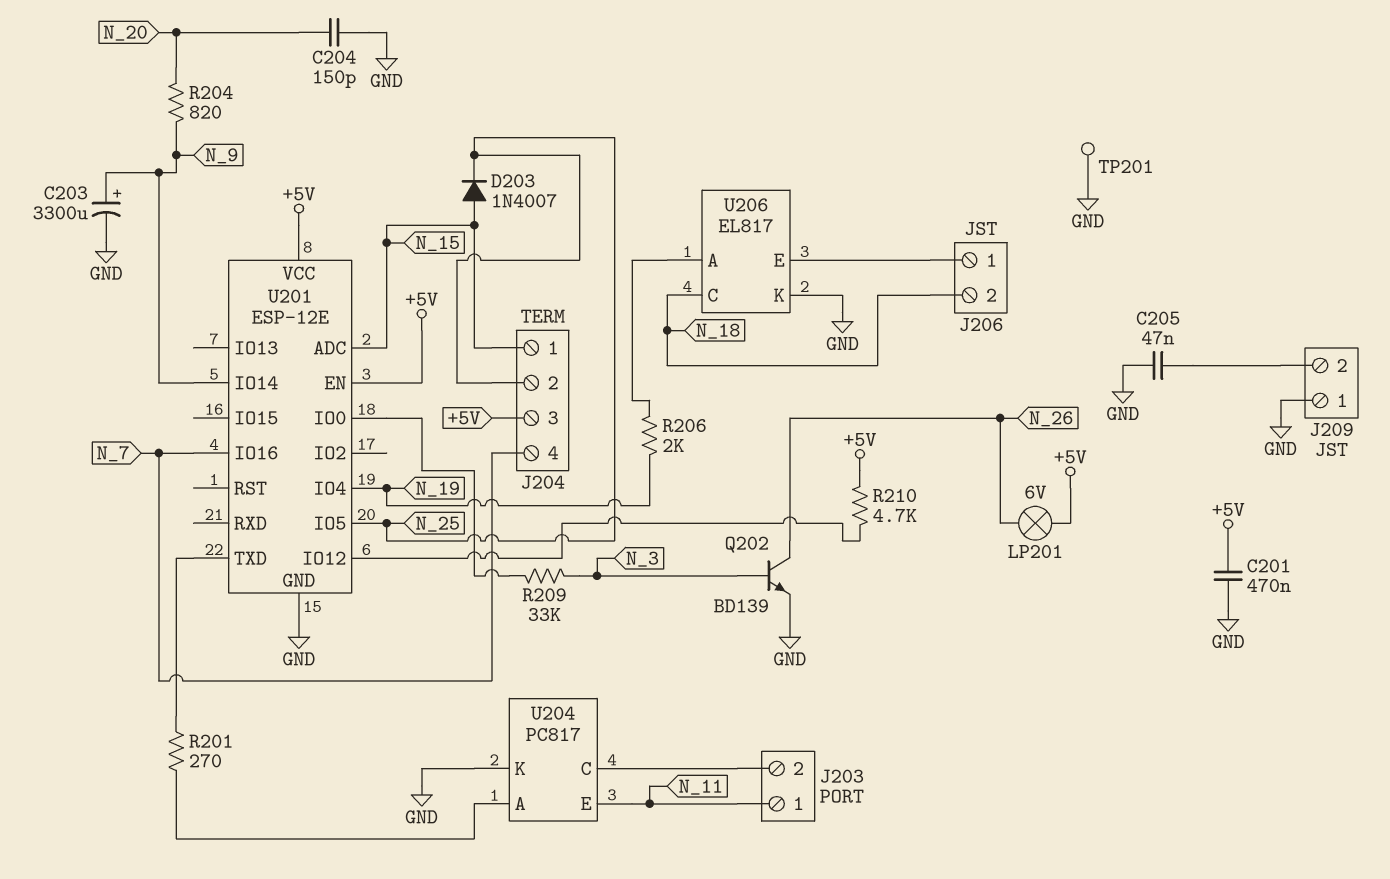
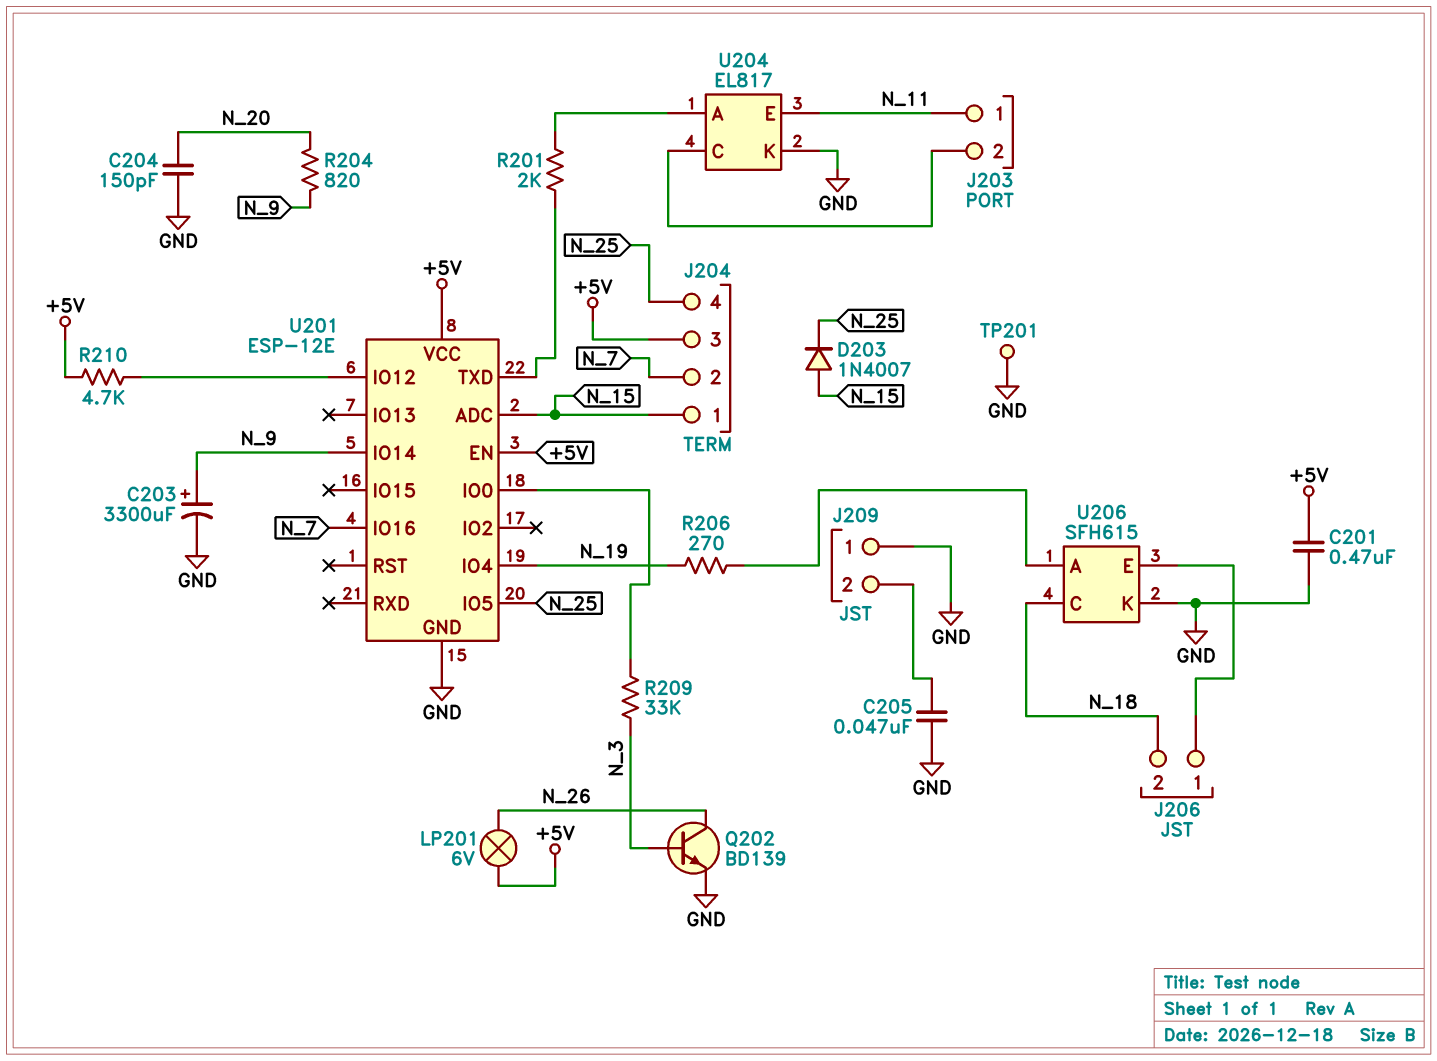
J204 pin 2: N_25 -> N_7
J204 pin 4: N_7 -> N_25
R201: 270 (U201/TXD, U204/A) -> 2k (U201/TXD, U204/A)
R206: 2k (N_19, U206/A) -> 270 (N_19, U206/A)
U204: PC817 -> EL817
U206: EL817 -> SFH615

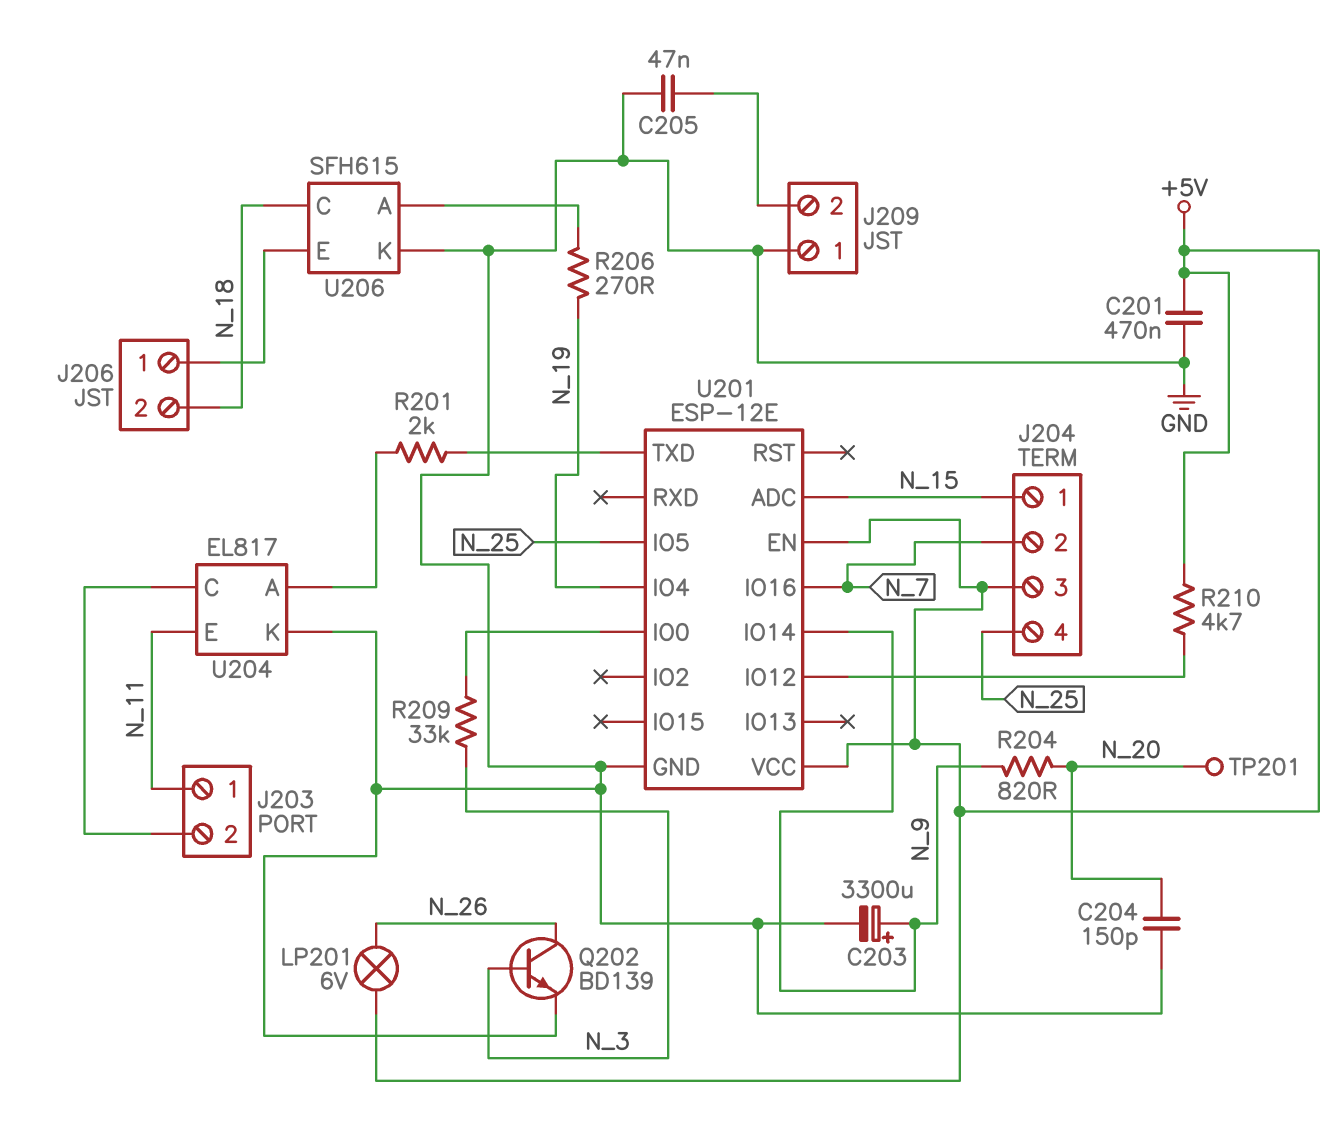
D203: diode 1N4007 (A N_15, K N_25) -> none
TP201: test point (GND) -> test point (N_20)

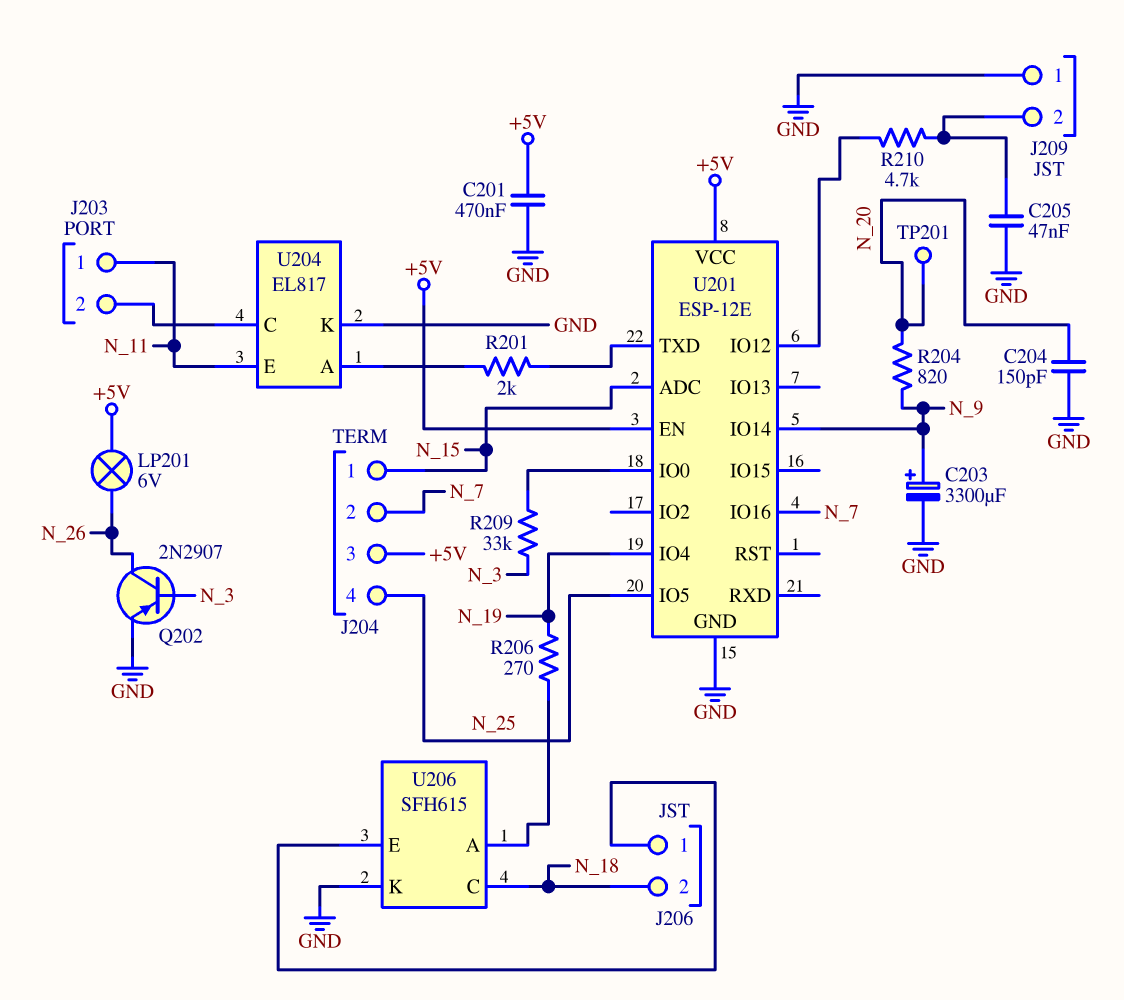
Q202: NPN BD139 (B N_3, C N_26, E GND) -> PNP 2N2907 (B N_3, C N_26, E GND)
R210: 4.7k (+5V, U201/IO12) -> 4.7k (J209/2, U201/IO12)

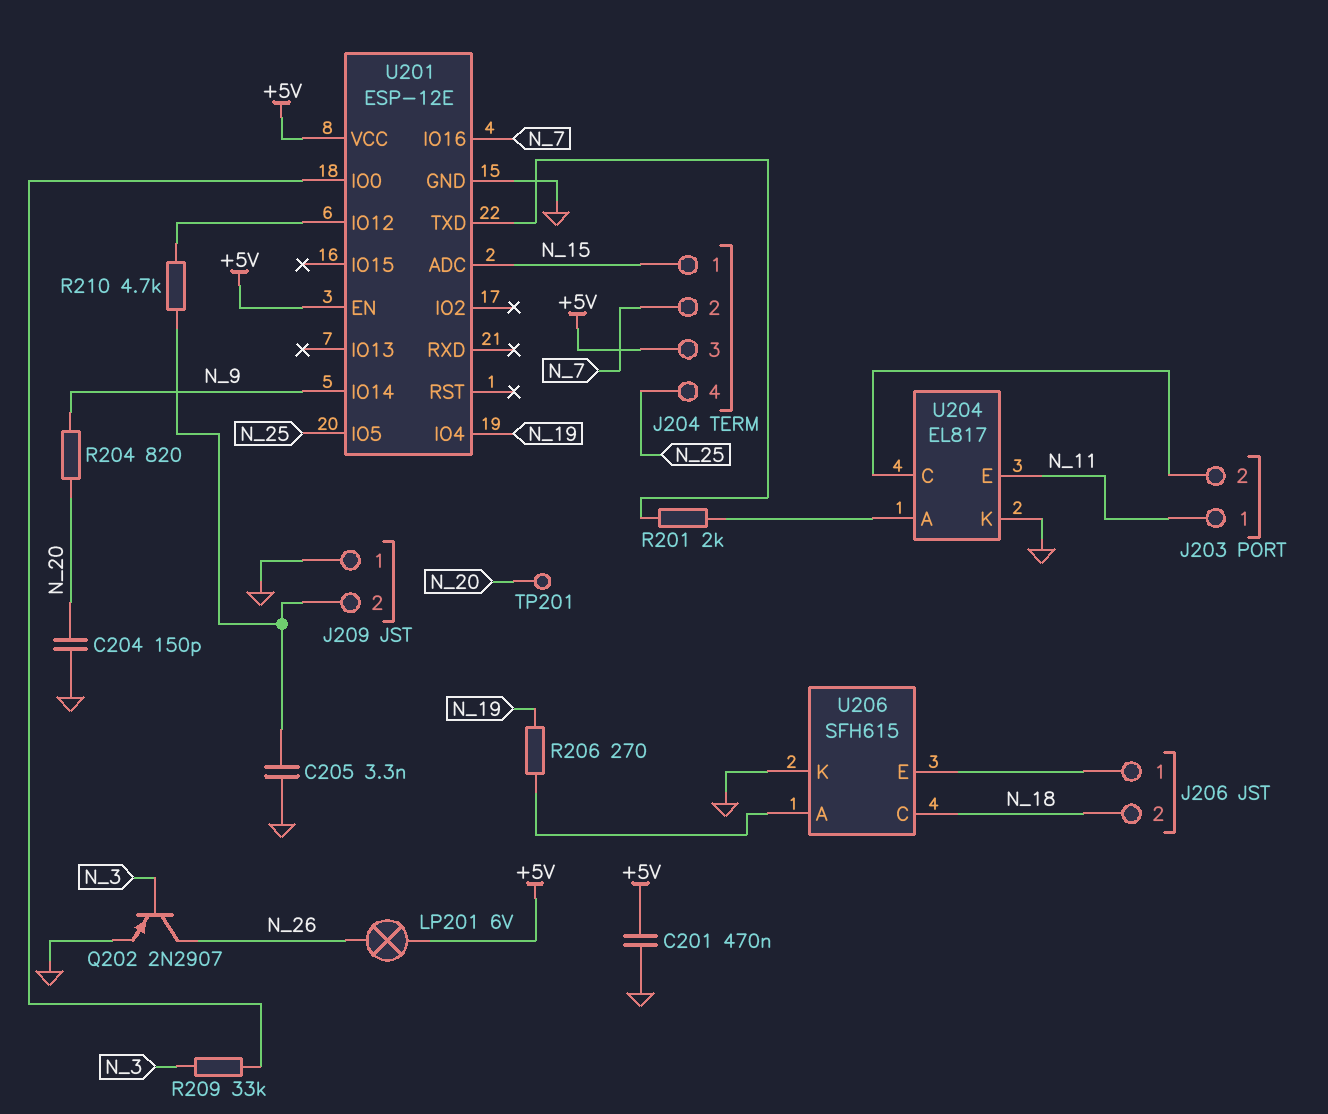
C203: 3300uF (plus N_9, minus GND) -> none
C205: 47nF (GND, J209/2) -> 3.3nF (GND, J209/2)

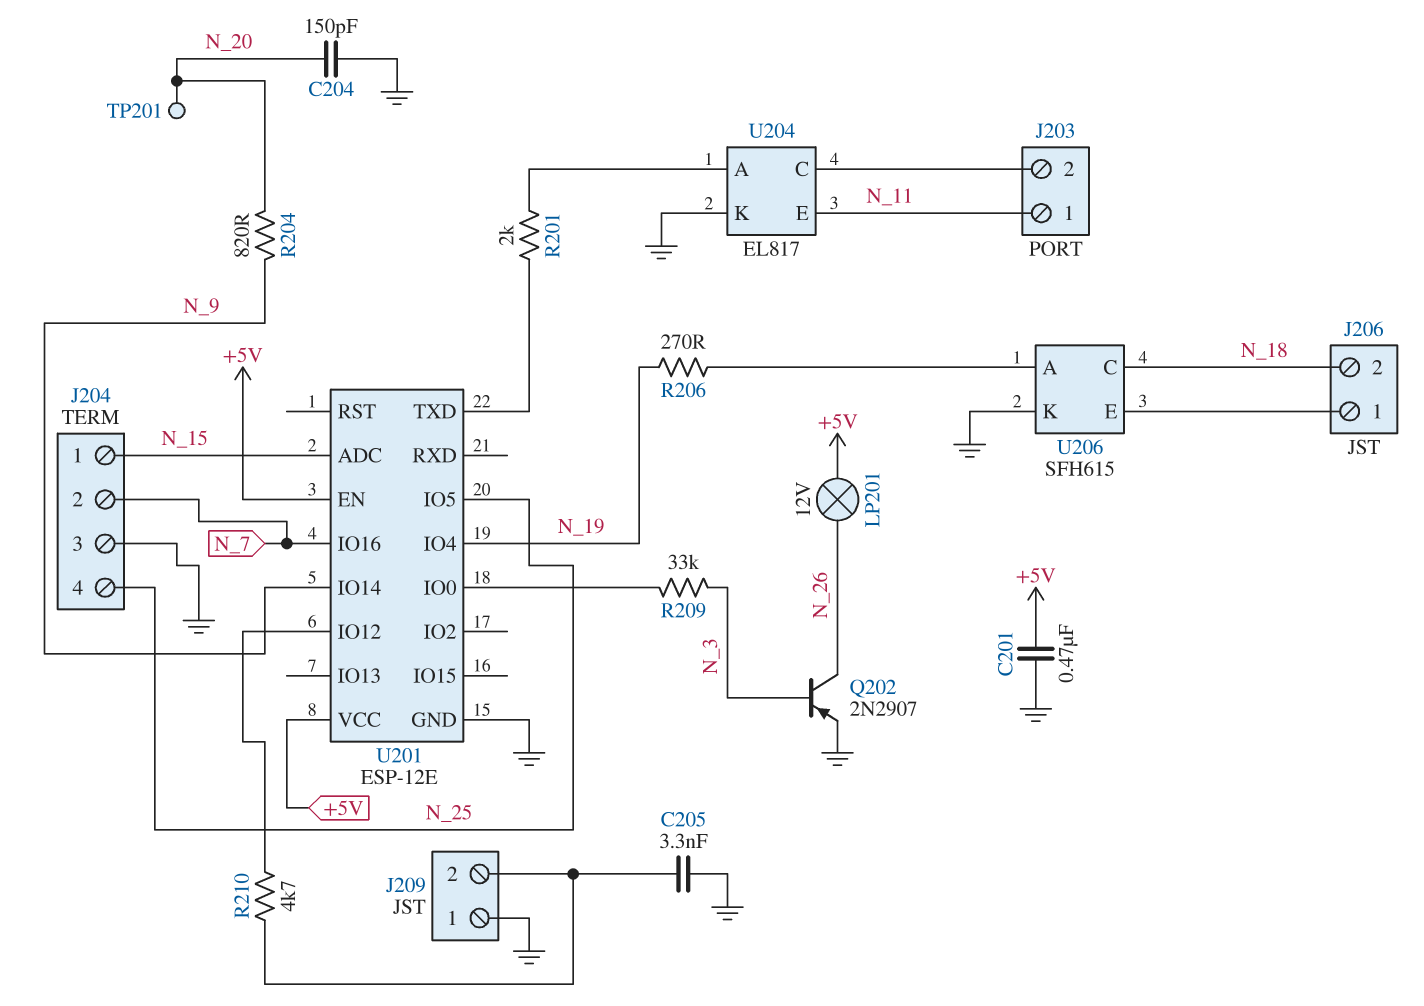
J204 pin 3: +5V -> GND
LP201: lamp 6V (+5V, N_26) -> lamp 12V (+5V, N_26)

